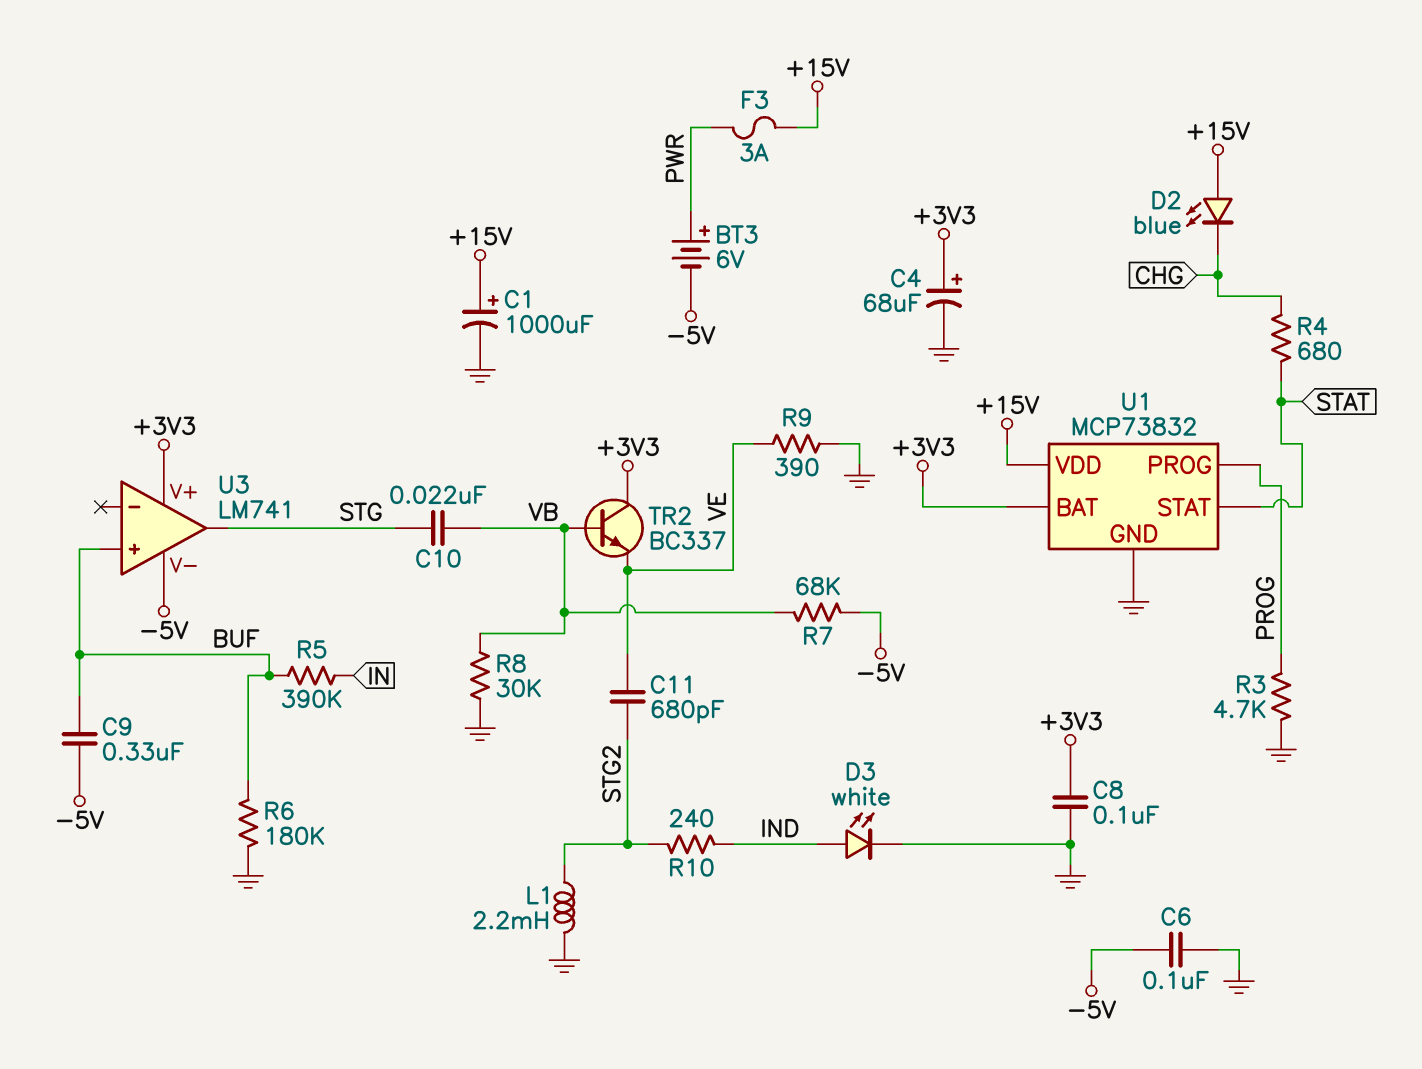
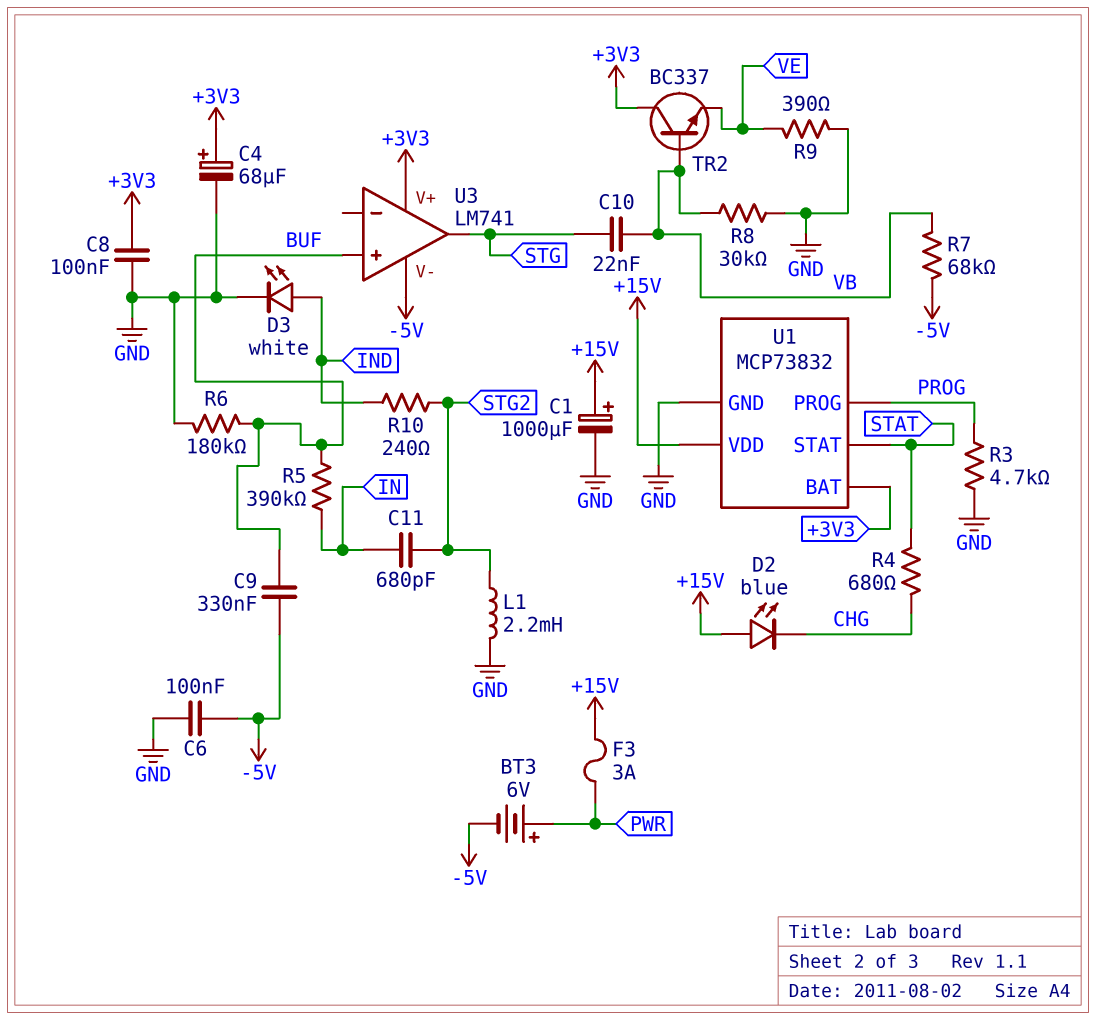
C11: 680pF (STG2, VE) -> 680pF (IN, STG2)

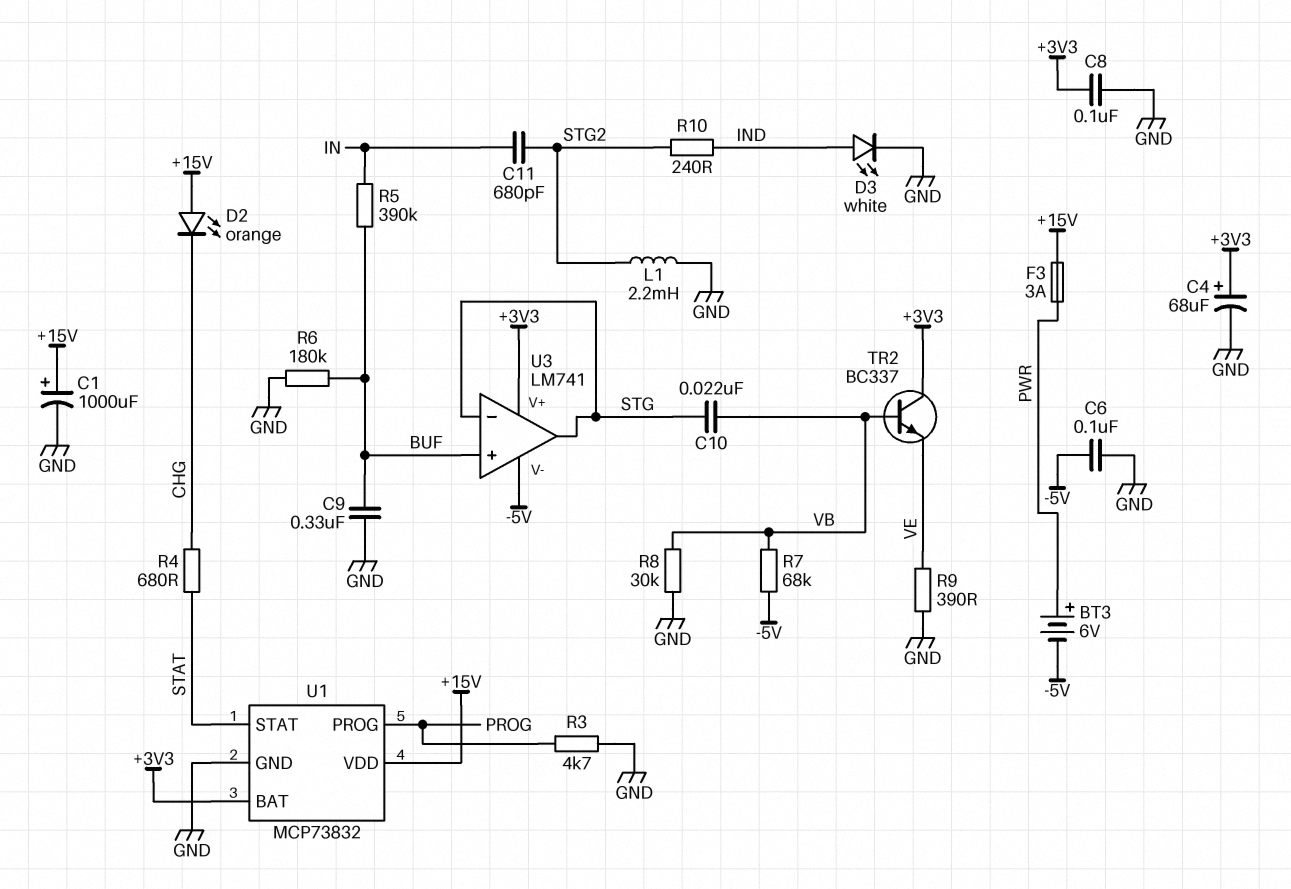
C9: 330nF (-5V, BUF) -> 330nF (BUF, GND)
D2: LED blue (A +15V, K CHG) -> LED orange (A +15V, K CHG)
U3 pin in-: none -> STG

